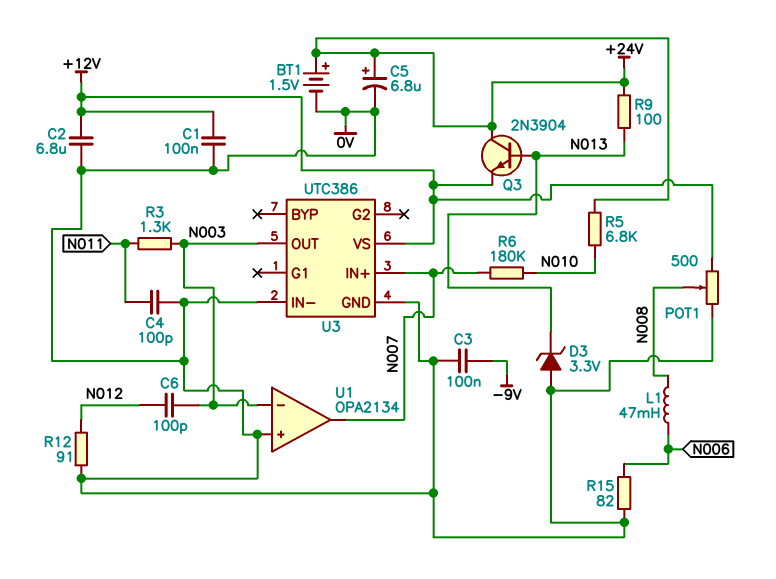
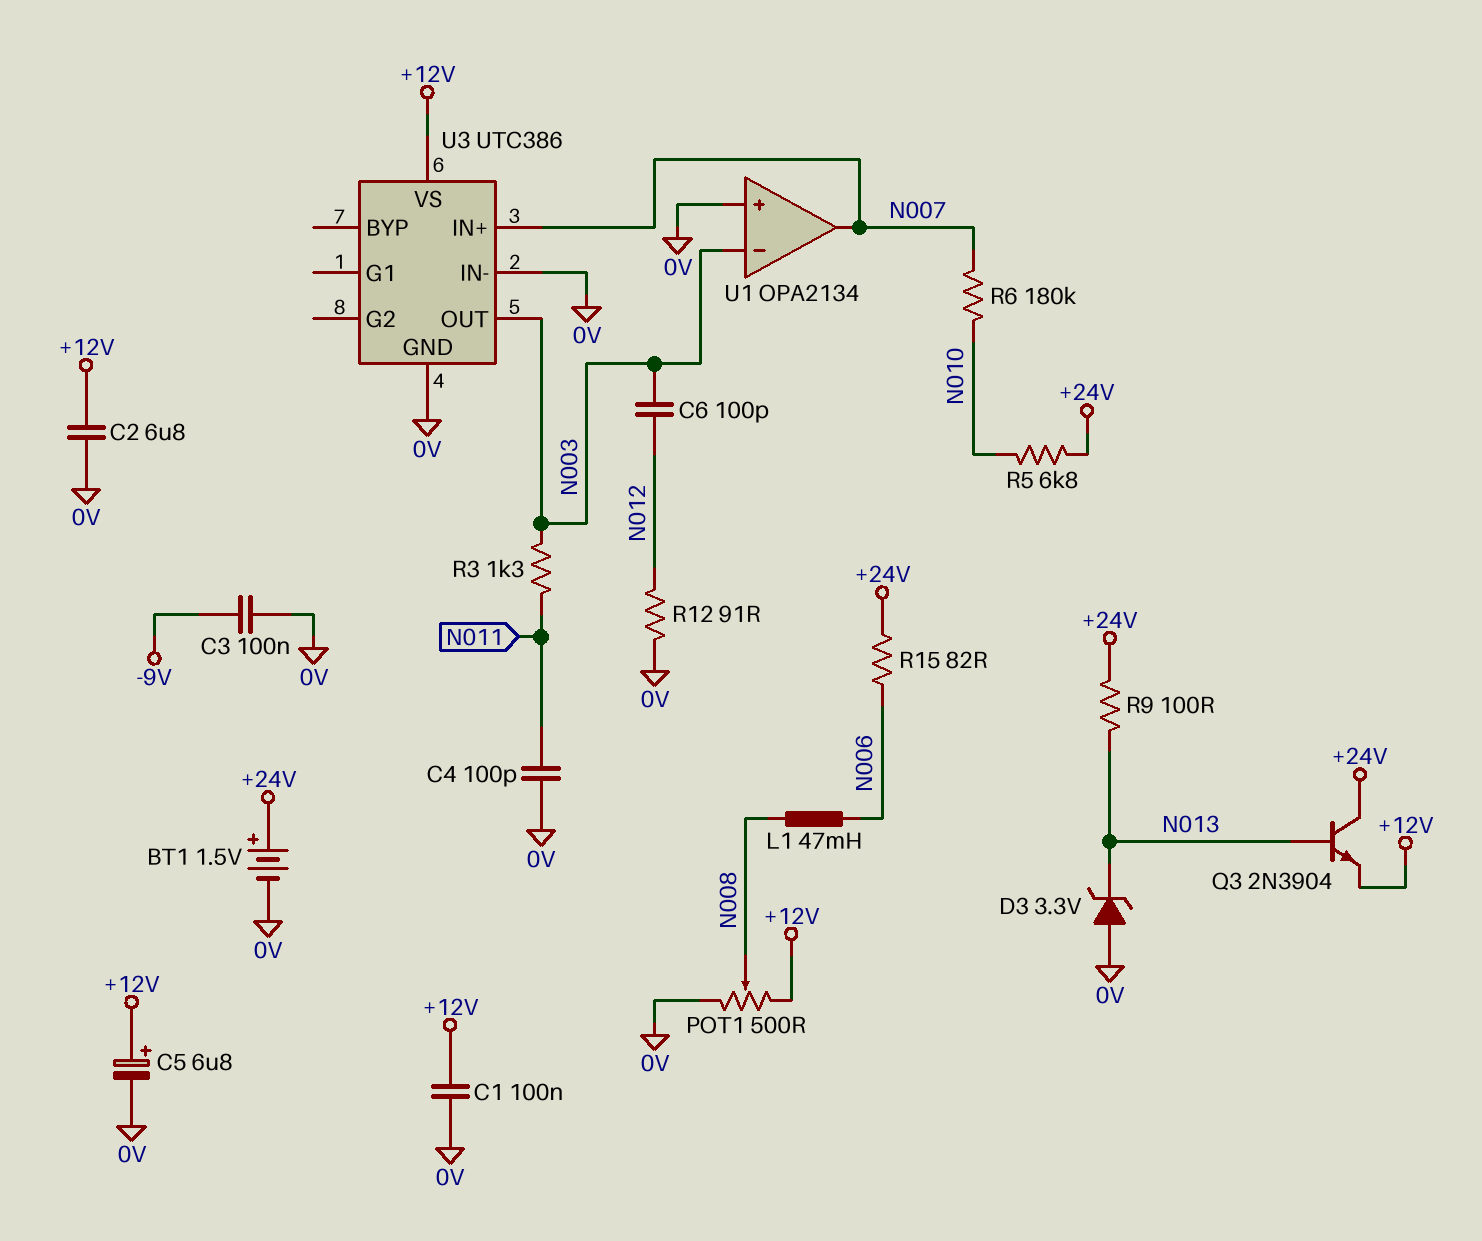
C5: 6.8uF (plus +24V, minus 0V) -> 6.8uF (plus +12V, minus 0V)
R15: 82 (0V, N006) -> 82 (+24V, N006)

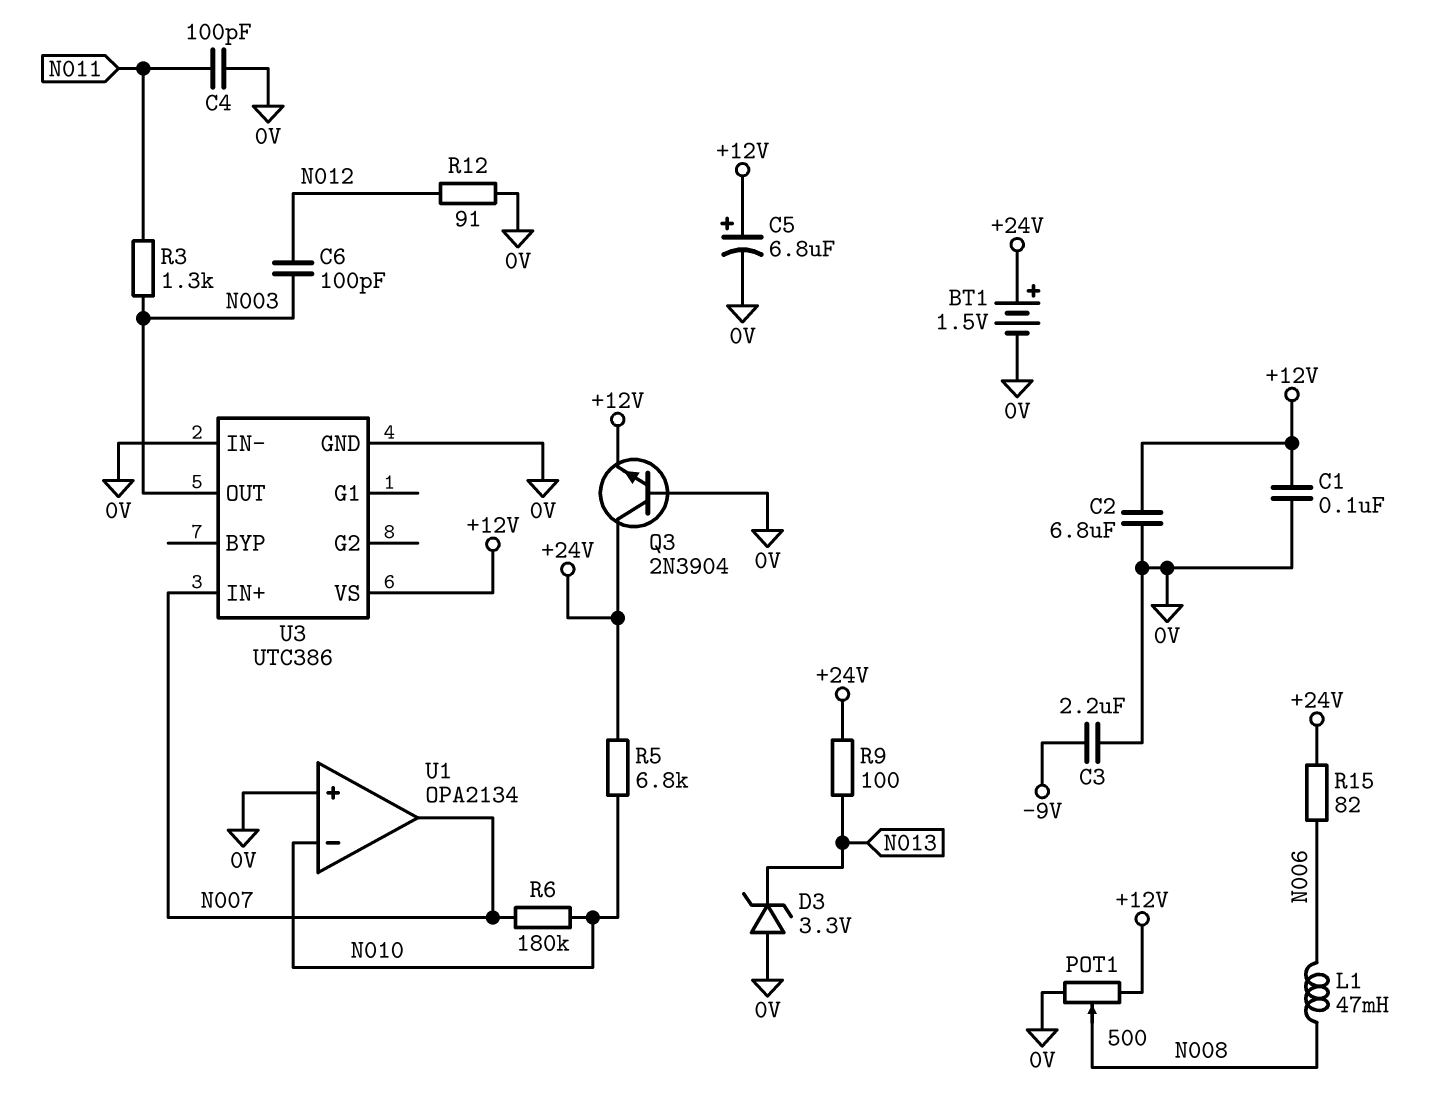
C3: 100nF (-9V, 0V) -> 2.2uF (-9V, 0V)
Q3: NPN 2N3904 (B N013, C +24V, E +12V) -> NPN 2N3904 (B 0V, C +24V, E +12V)
U1 pin in-: N003 -> N010

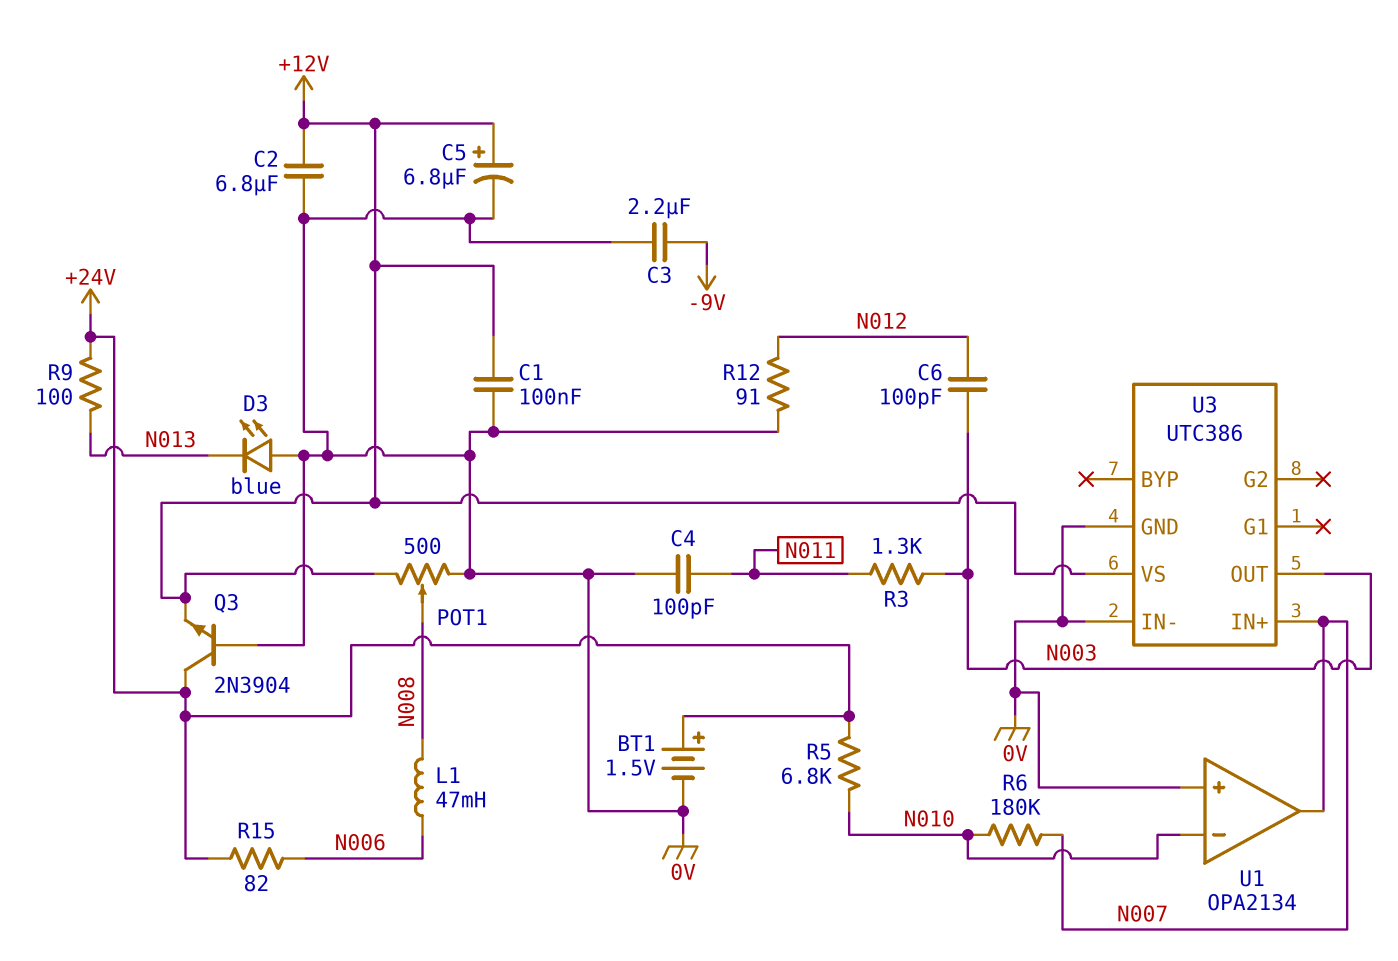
D3: zener 3.3V (A 0V, K N013) -> LED blue (A 0V, K N013)

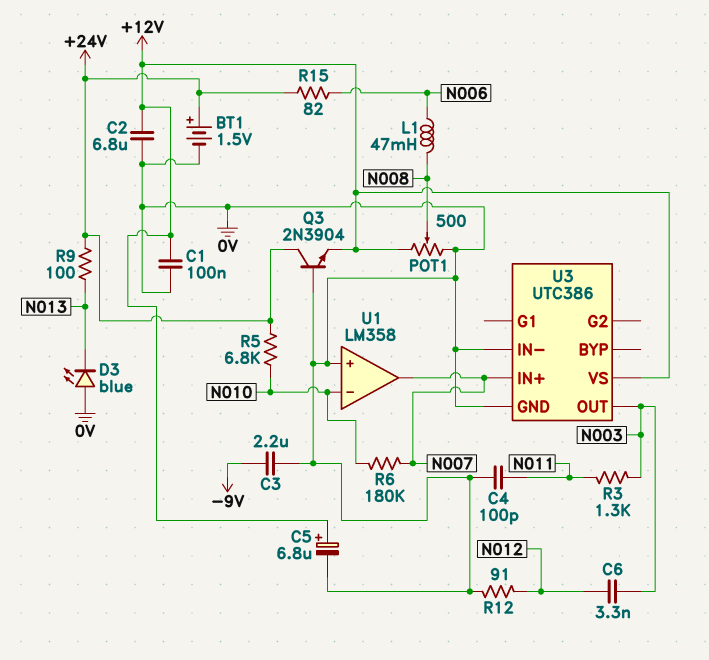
C6: 100pF (N003, N012) -> 3.3nF (N003, N012)
U1: OPA2134 -> LM358

